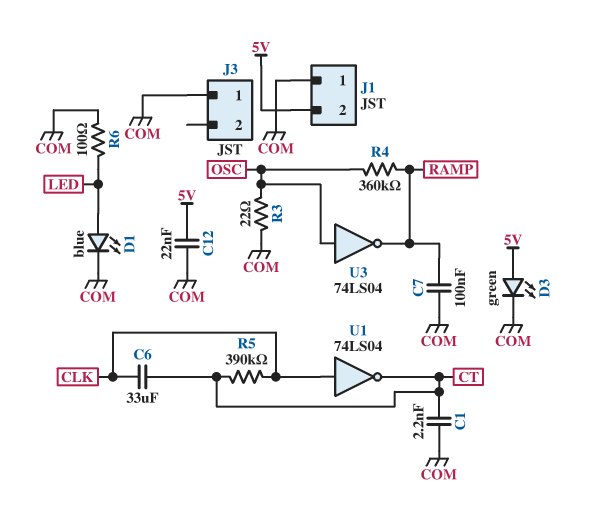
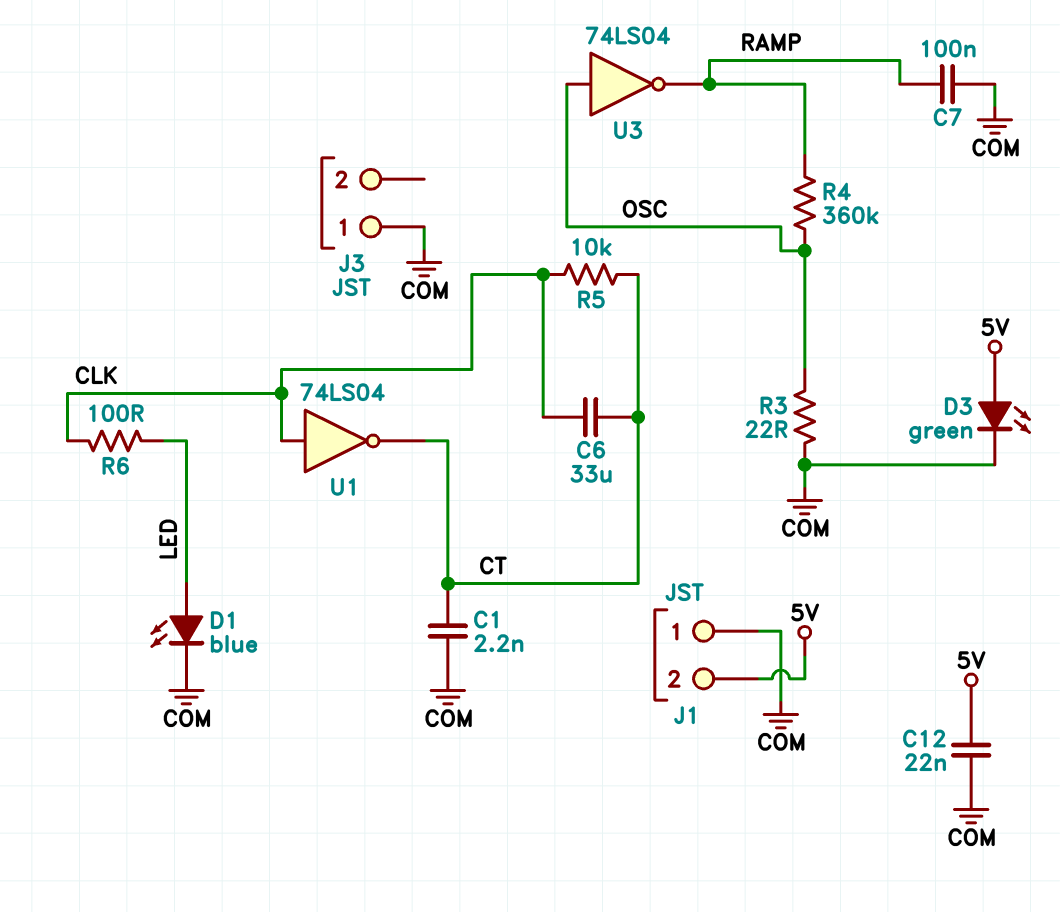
R5: 390k (CLK, CT) -> 10k (CLK, CT)
R6: 100 (COM, LED) -> 100 (CLK, LED)

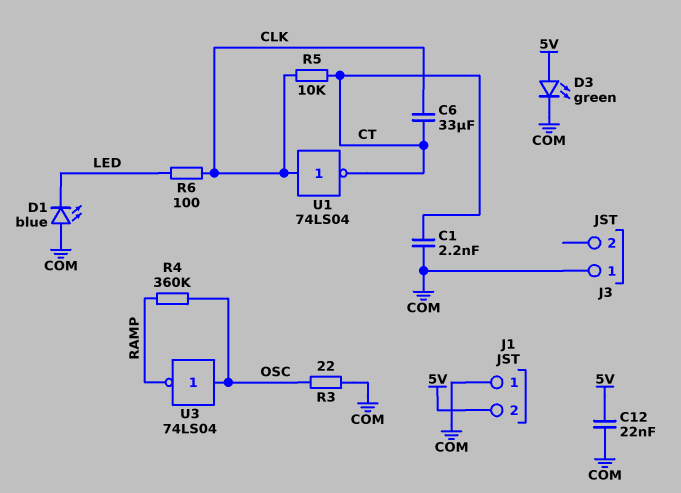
C7: 100nF (COM, RAMP) -> none
D1: LED blue (A LED, K COM) -> LED blue (A COM, K LED)

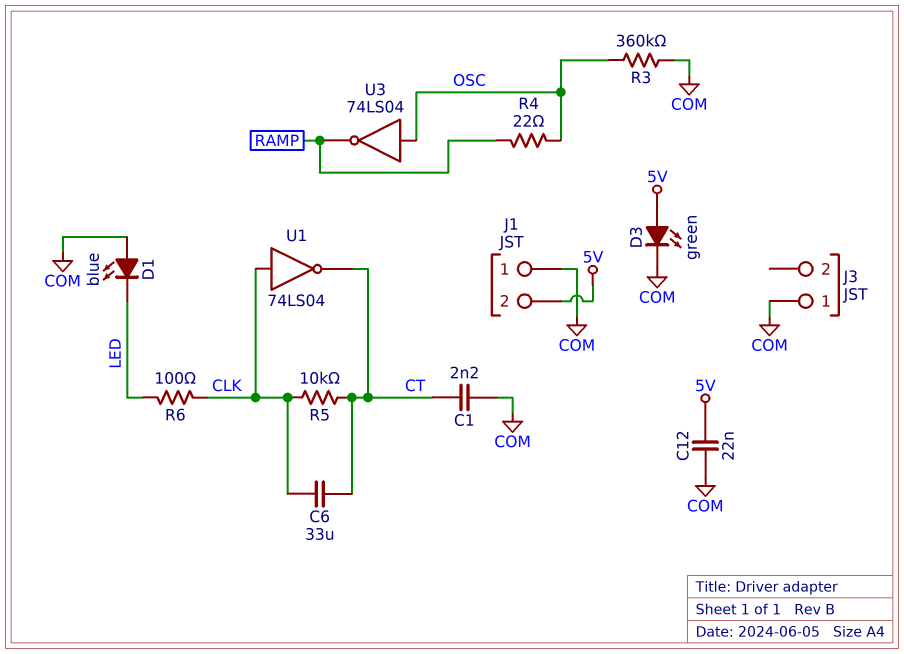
R3: 22 (COM, OSC) -> 360k (COM, OSC)
R4: 360k (OSC, RAMP) -> 22 (OSC, RAMP)

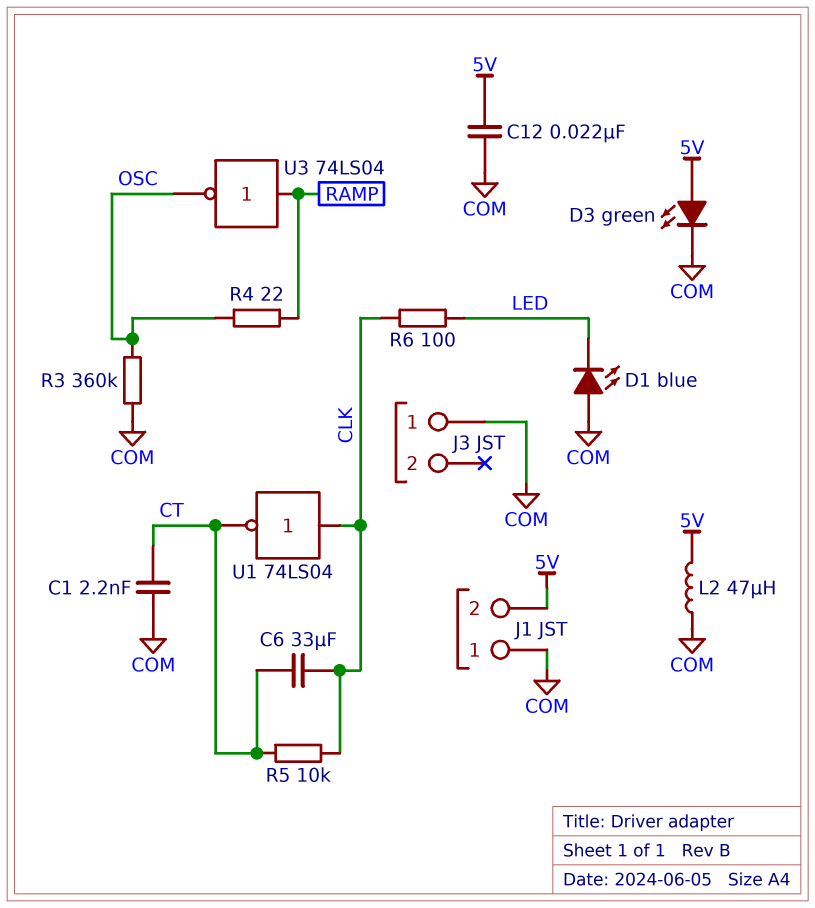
L2: none -> 47uH (5V, COM)
U3: NOT 74LS04 (in OSC, out RAMP) -> NOT 74LS04 (in RAMP, out OSC)

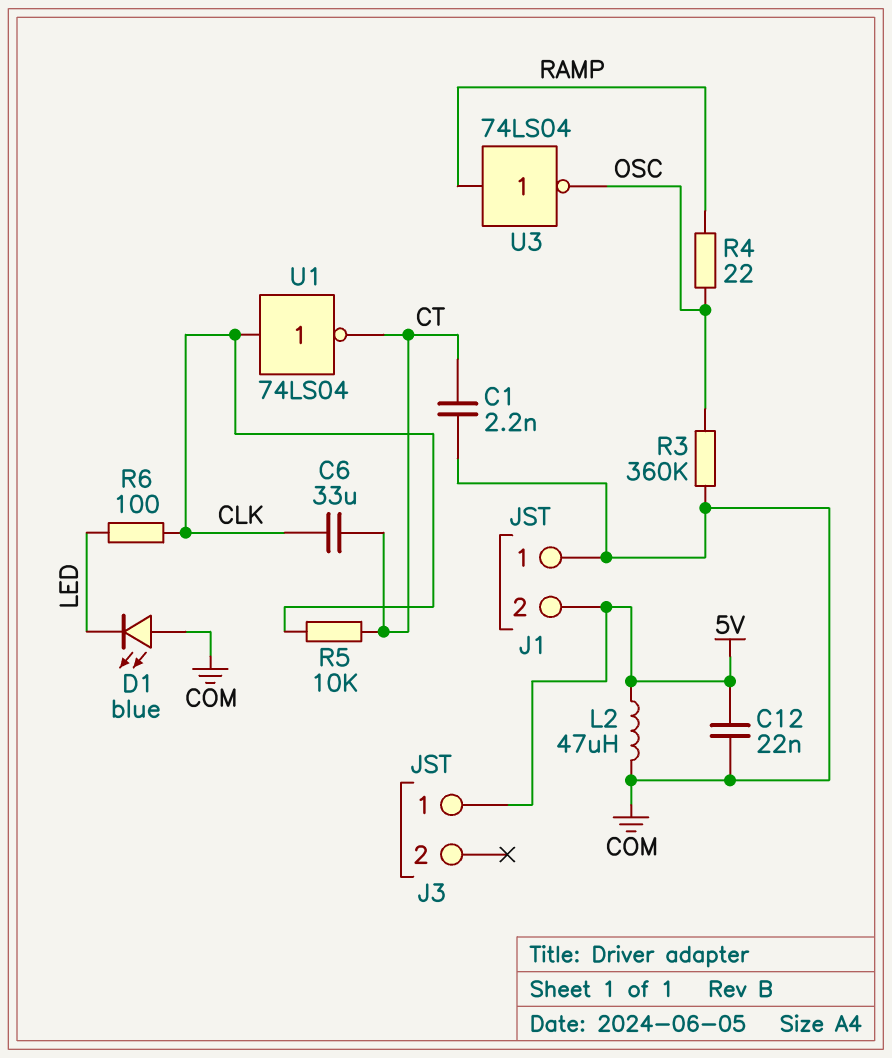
D3: LED green (A 5V, K COM) -> none
J3 pin 1: COM -> 5V

